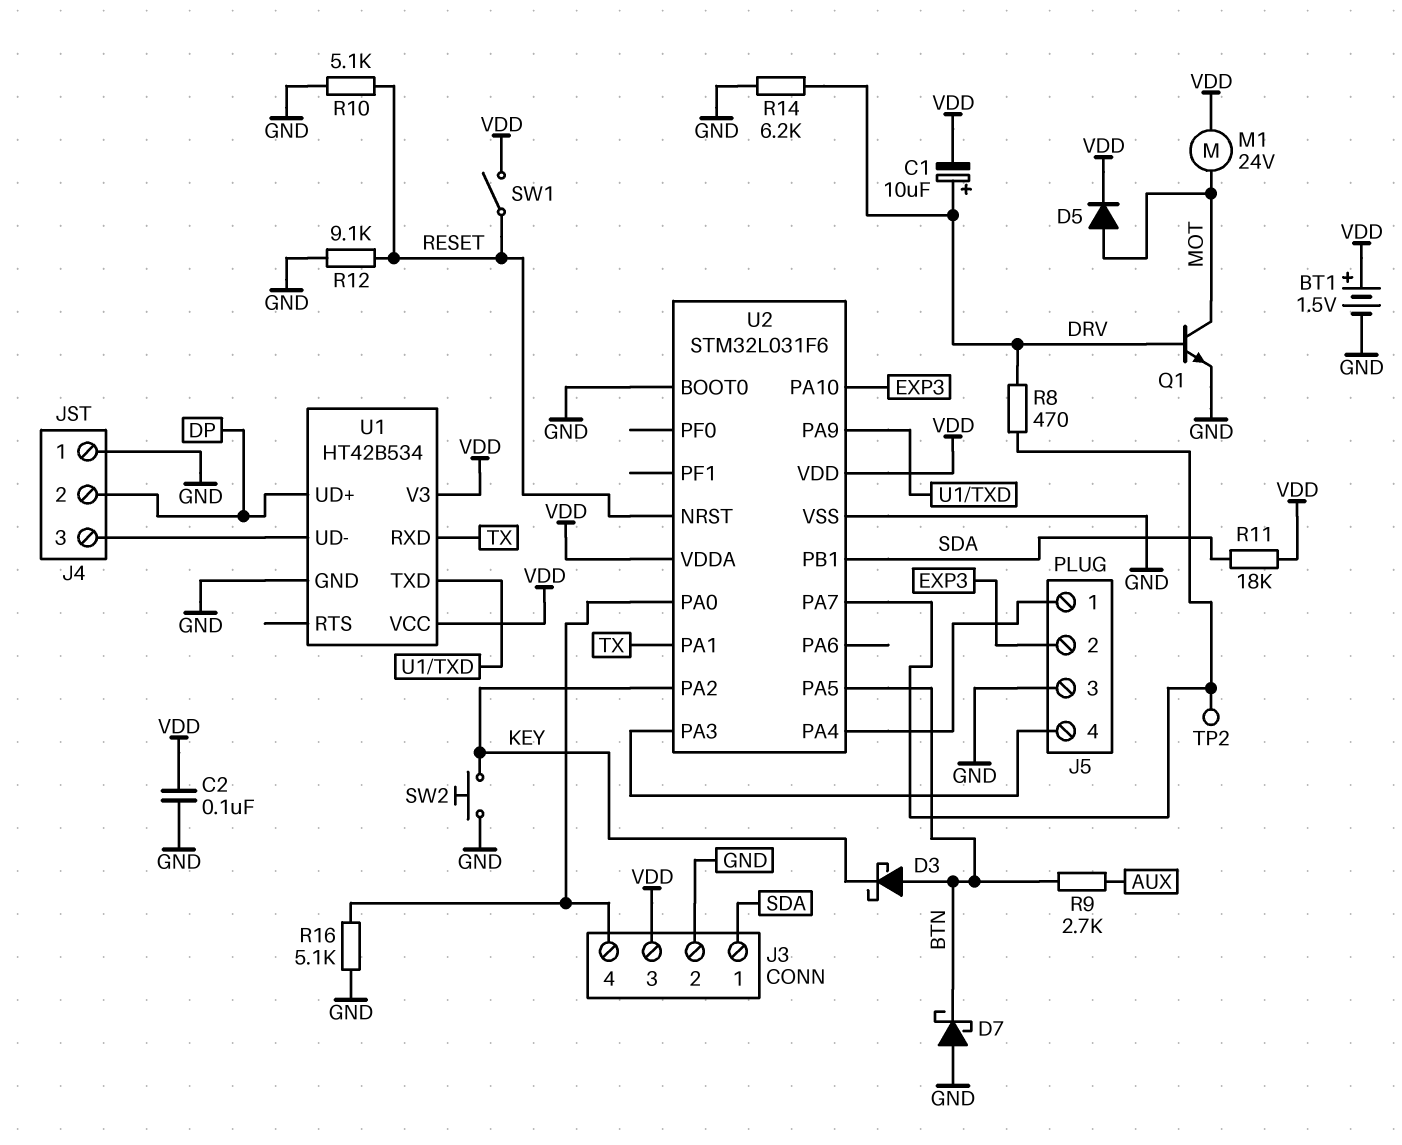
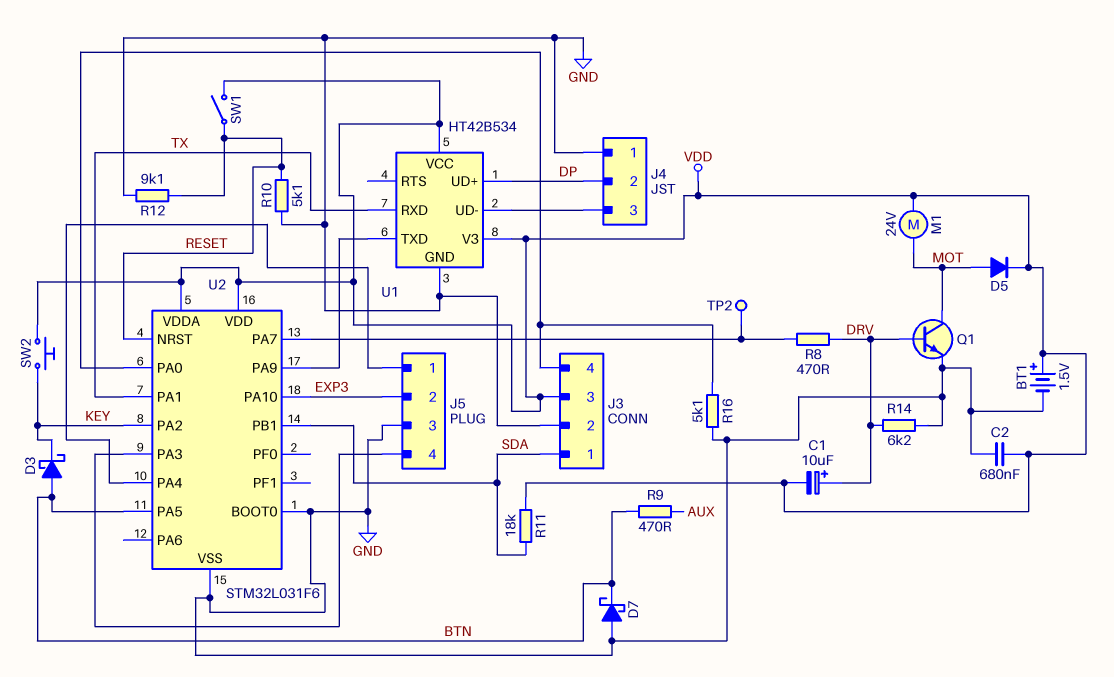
C2: 100nF (GND, VDD) -> 680nF (GND, VDD)
R9: 2.7k (AUX, BTN) -> 470 (AUX, BTN)
SW2: button (GND, KEY) -> button (KEY, VDD)

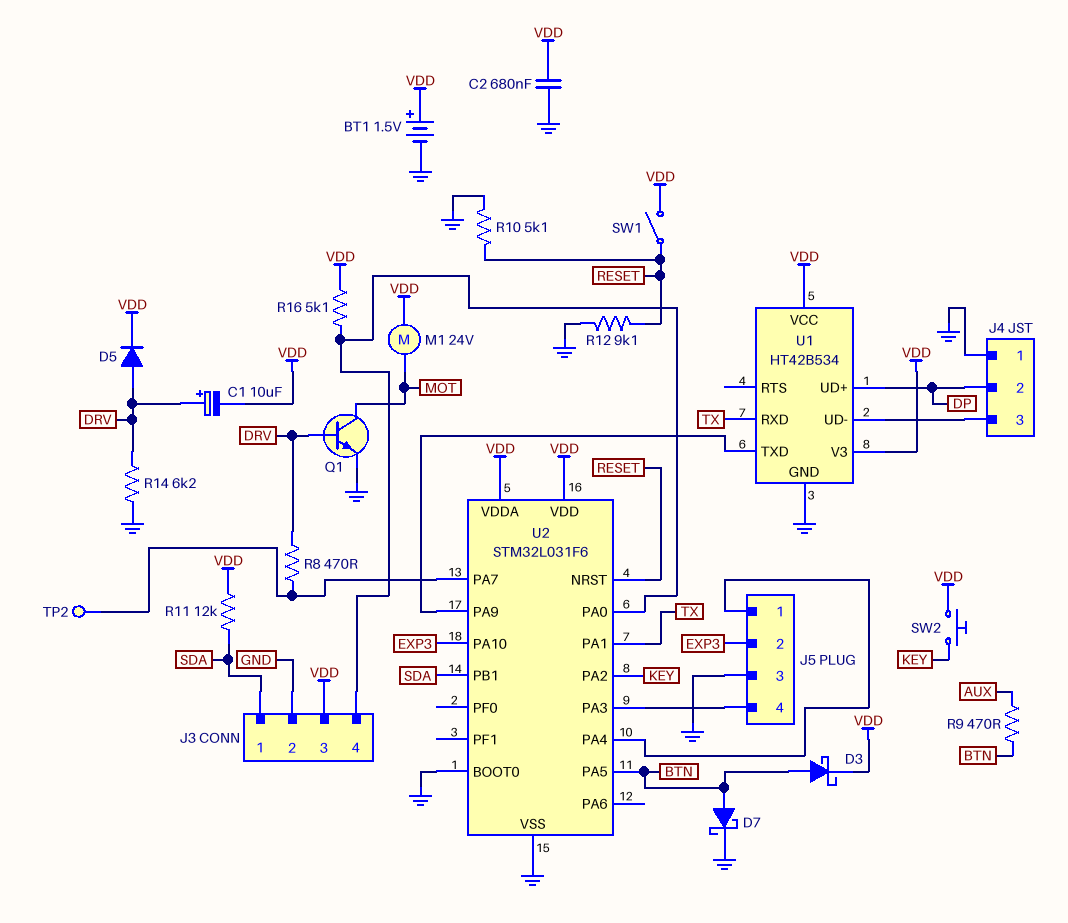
D3: schottky (A BTN, K KEY) -> schottky (A BTN, K VDD)
D5: diode (A MOT, K VDD) -> diode (A DRV, K VDD)
D7: schottky (A GND, K BTN) -> schottky (A BTN, K GND)
R11: 18k (SDA, VDD) -> 12k (SDA, VDD)
R16: 5.1k (GND, J3/4) -> 5.1k (J3/4, VDD)

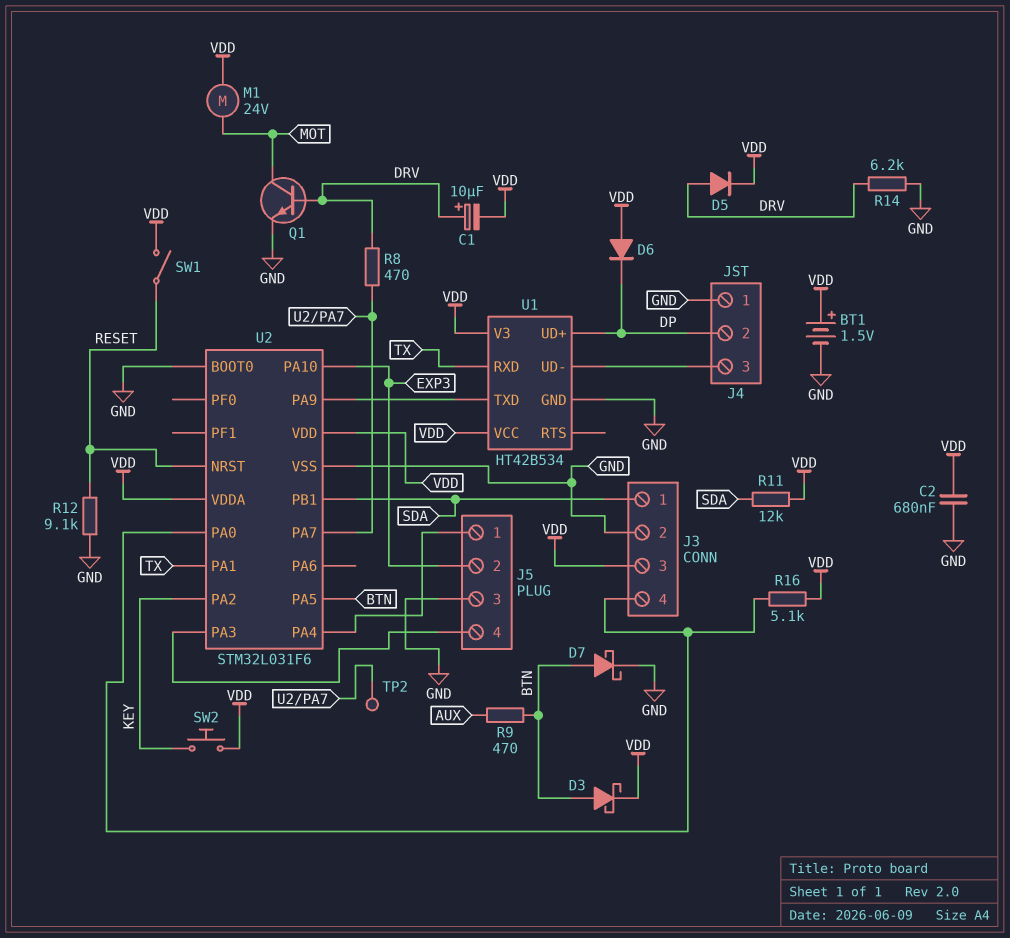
D6: none -> diode (A VDD, K DP)
R10: 5.1k (GND, RESET) -> none

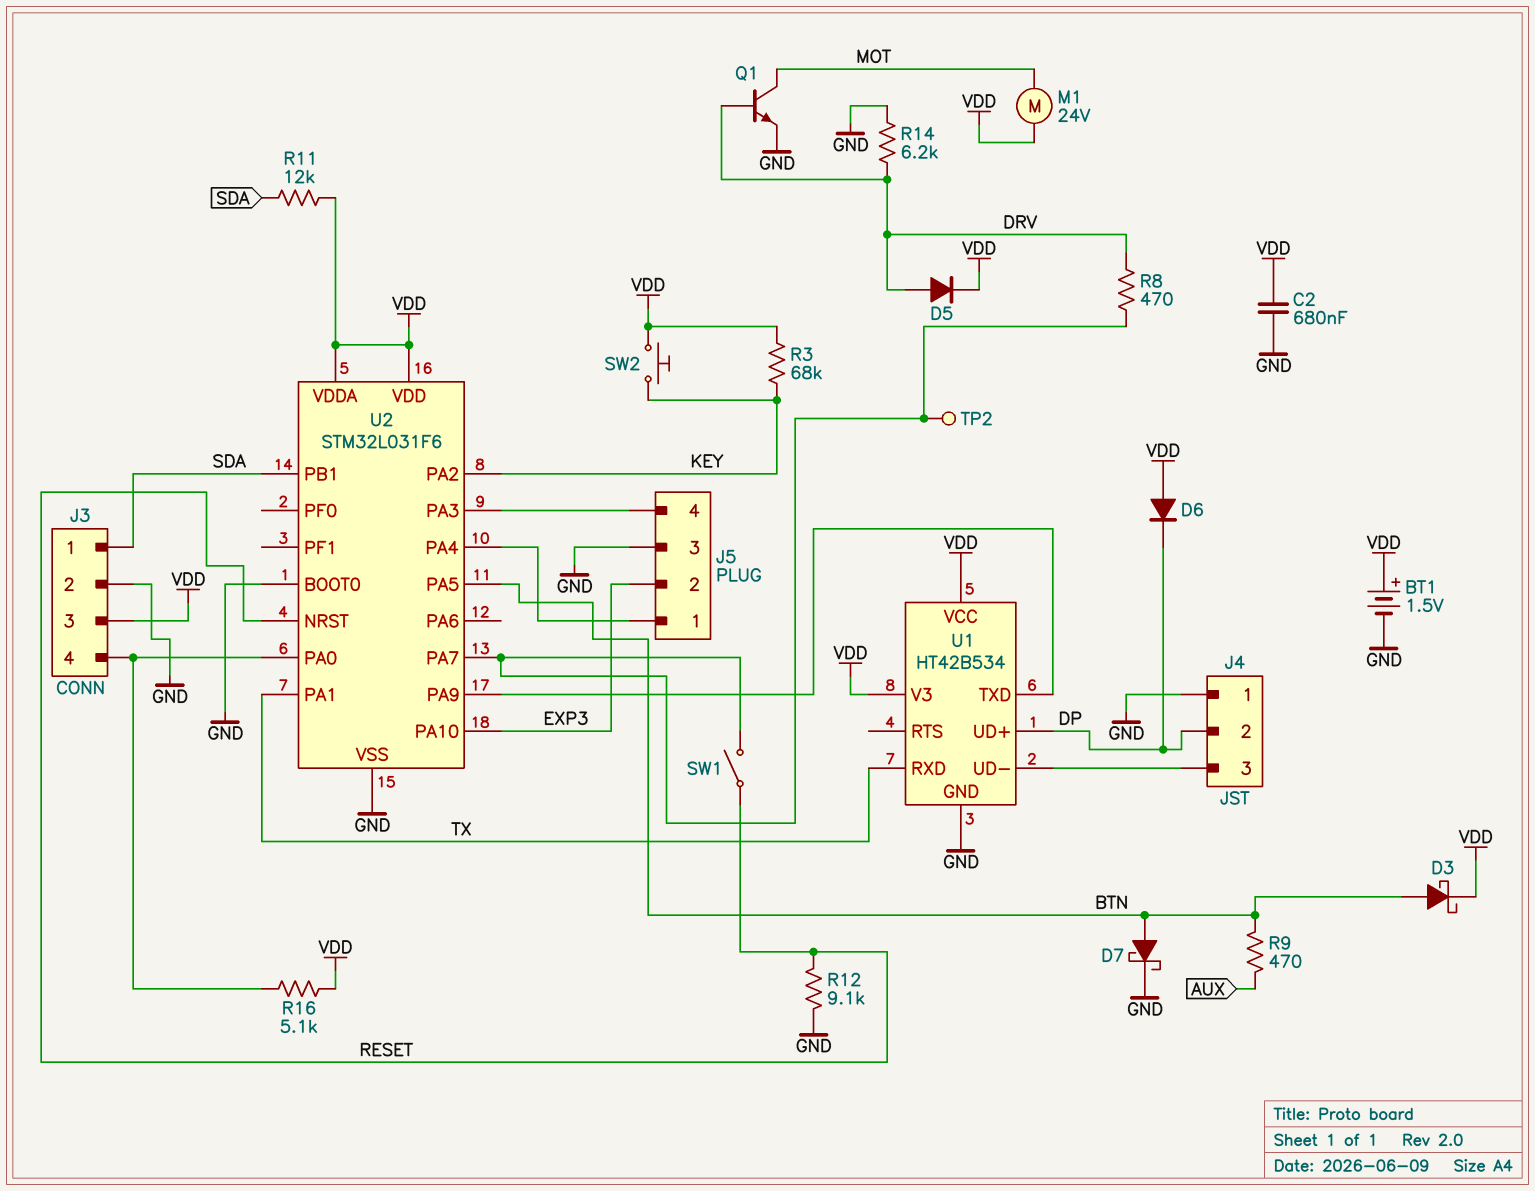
C1: 10uF (plus DRV, minus VDD) -> none
R3: none -> 68k (KEY, VDD)
SW1: switch (RESET, VDD) -> switch (RESET, U2/PA7)

